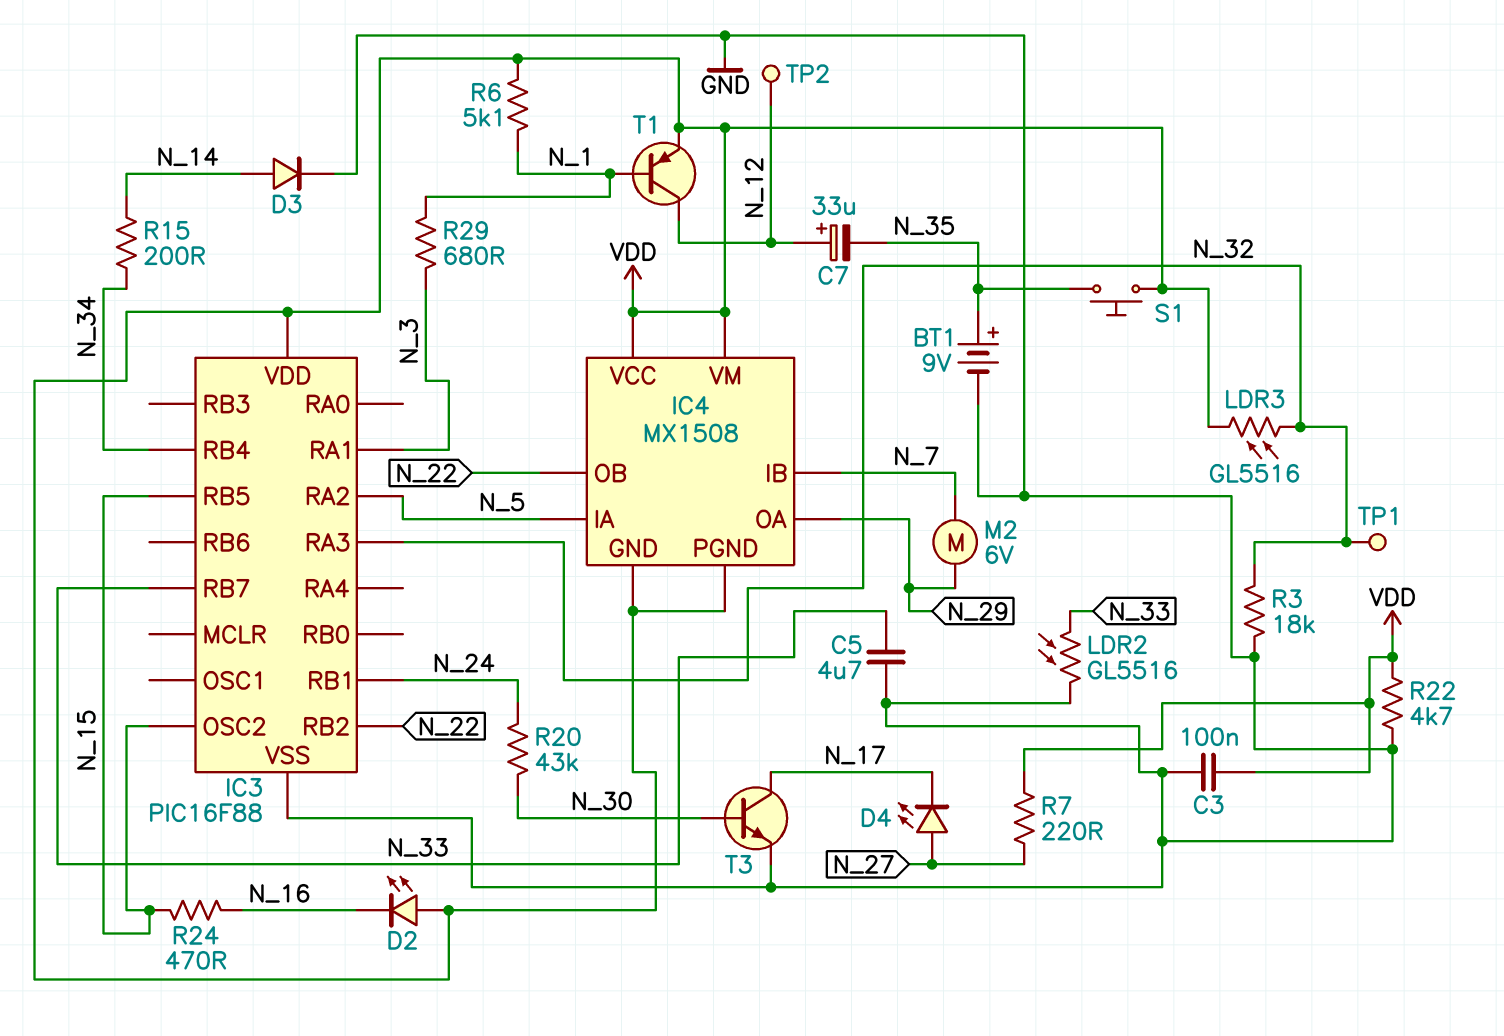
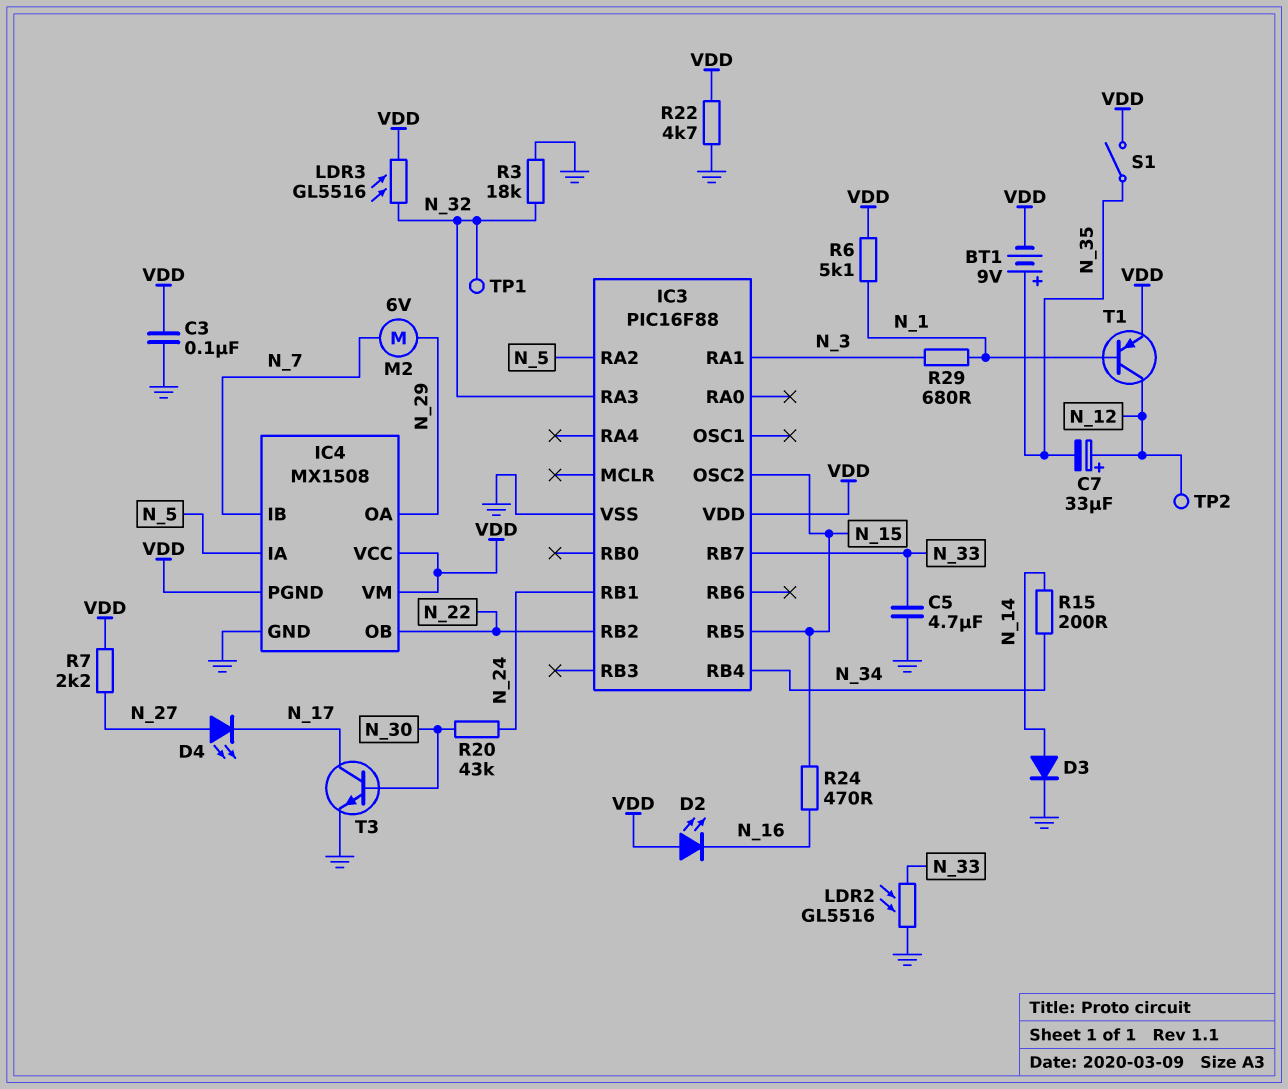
BT1: 9V (plus N_35, minus GND) -> 9V (plus N_35, minus VDD)
IC4 pin GND: VDD -> GND
R7: 220 (N_27, VDD) -> 2.2k (N_27, VDD)
S1: button (N_35, VDD) -> switch (N_35, VDD)

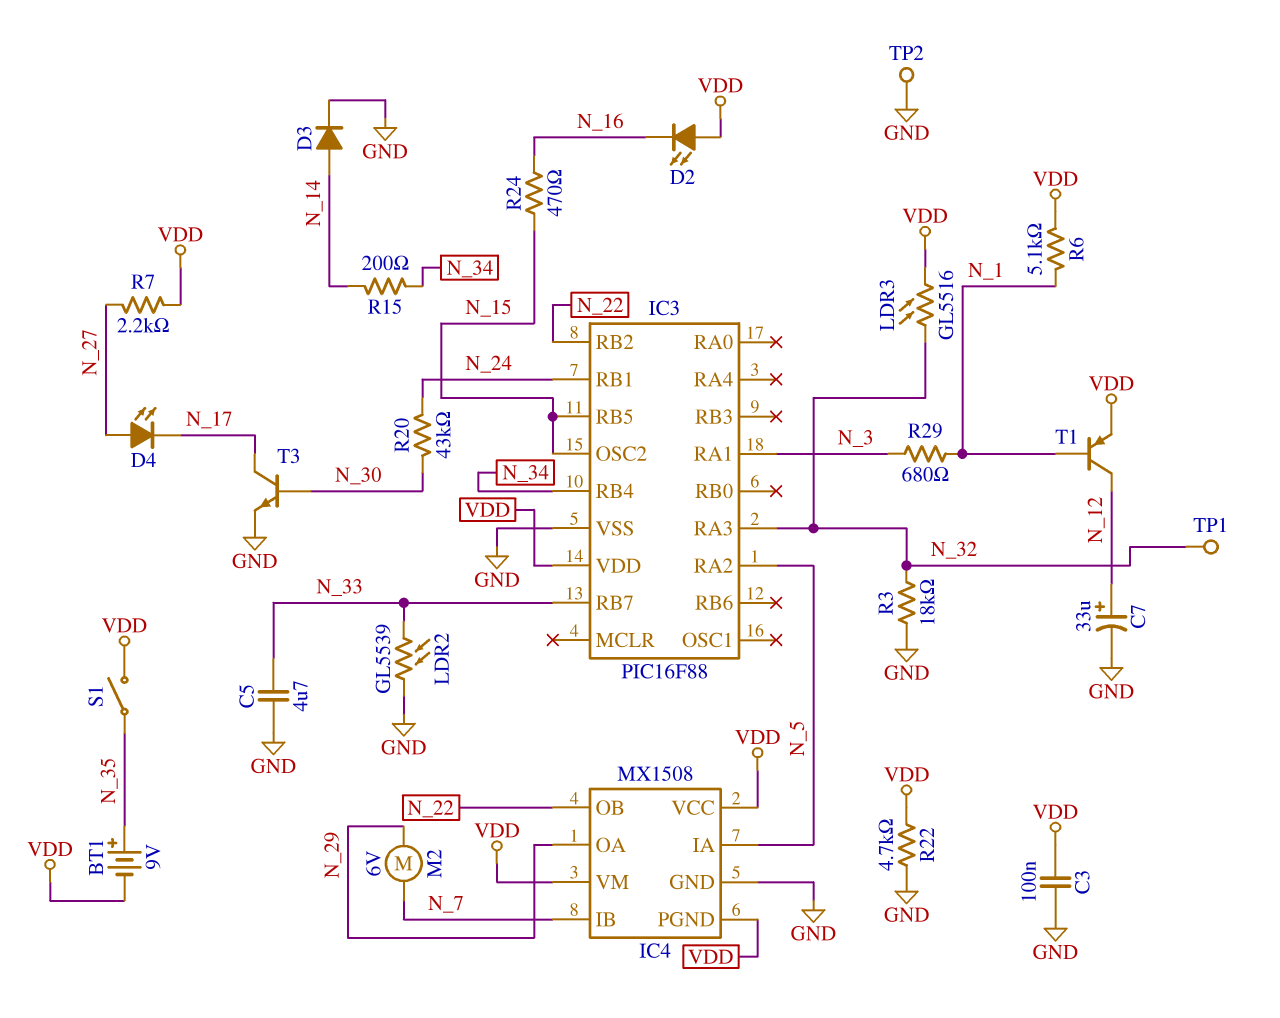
C7: 33uF (plus N_12, minus N_35) -> 33uF (plus N_12, minus GND)
LDR2: GL5516 (GND, N_33) -> GL5539 (GND, N_33)
TP2: test point (N_12) -> test point (GND)

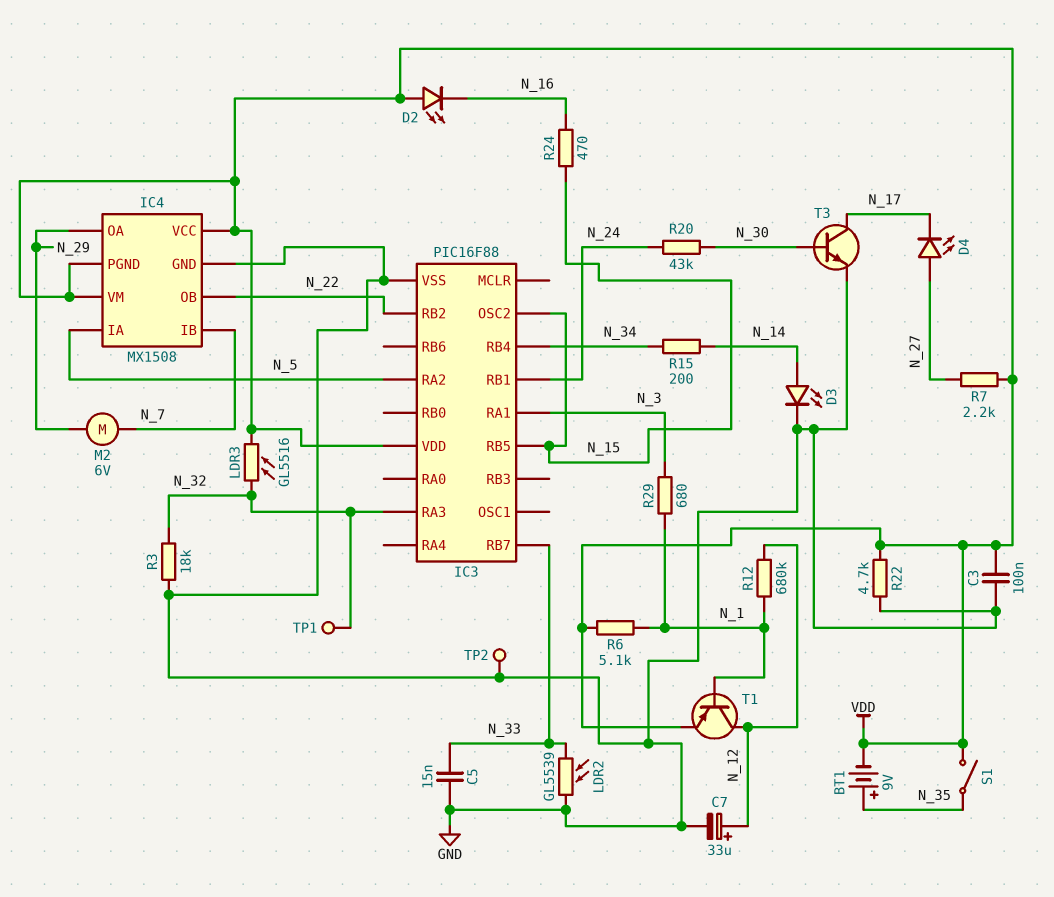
C5: 4.7uF (GND, N_33) -> 15nF (GND, N_33)
D3: diode (A N_14, K GND) -> LED (A N_14, K GND)
R12: none -> 680k (N_1, N_12)

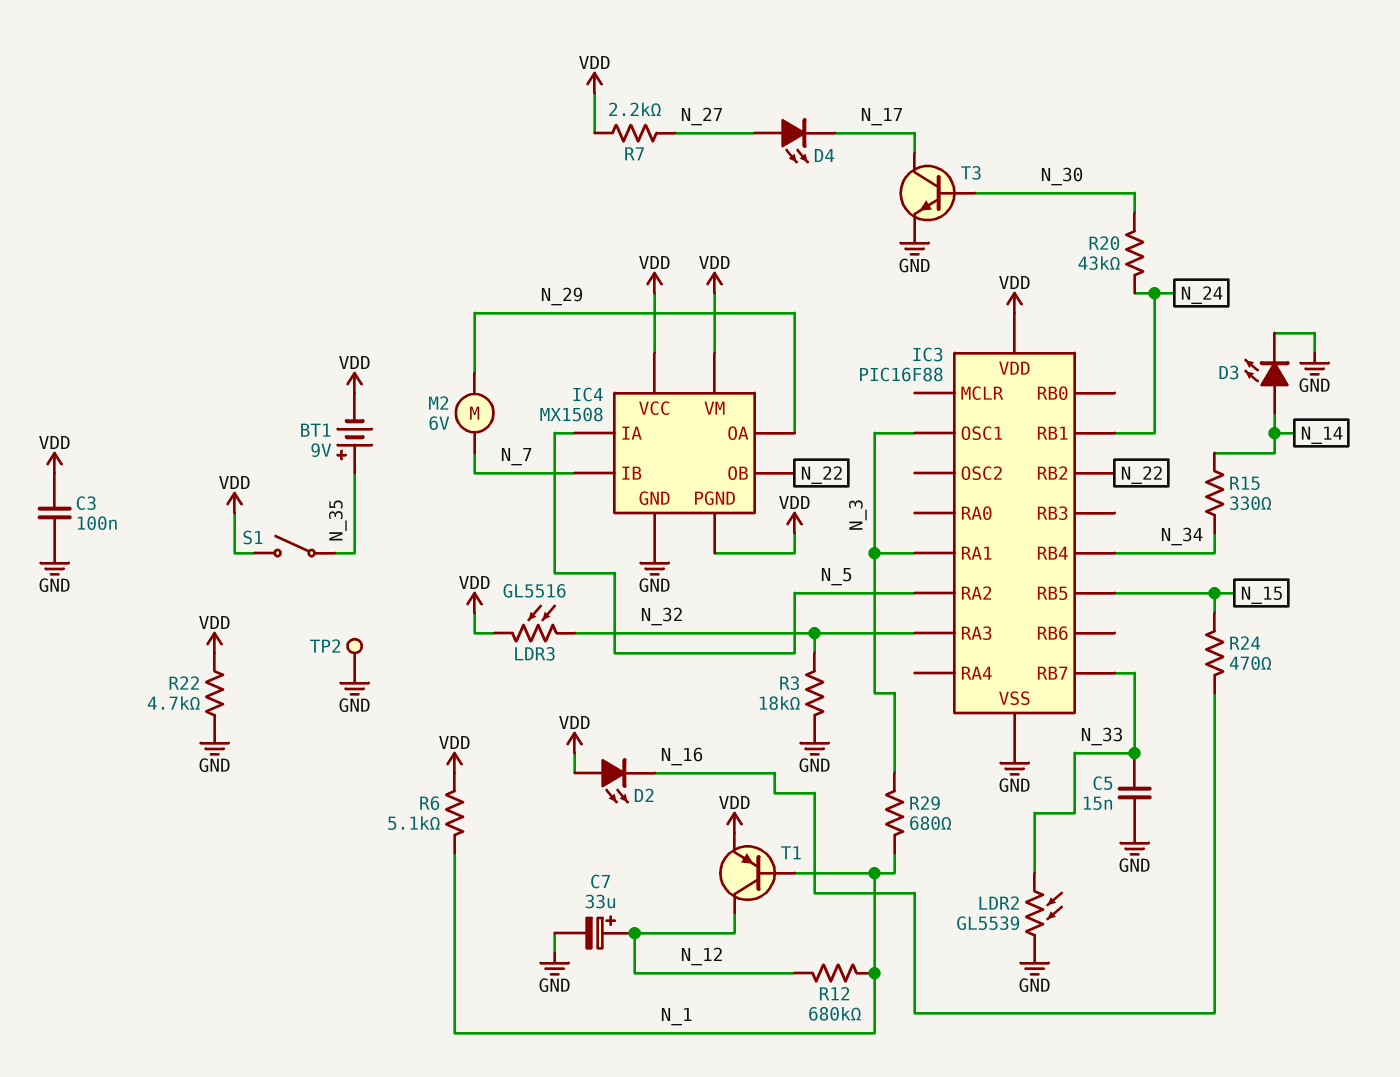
IC3 pin OSC1: none -> N_3
IC3 pin OSC2: N_15 -> none
R15: 200 (N_14, N_34) -> 330 (N_14, N_34)
TP1: test point (N_32) -> none

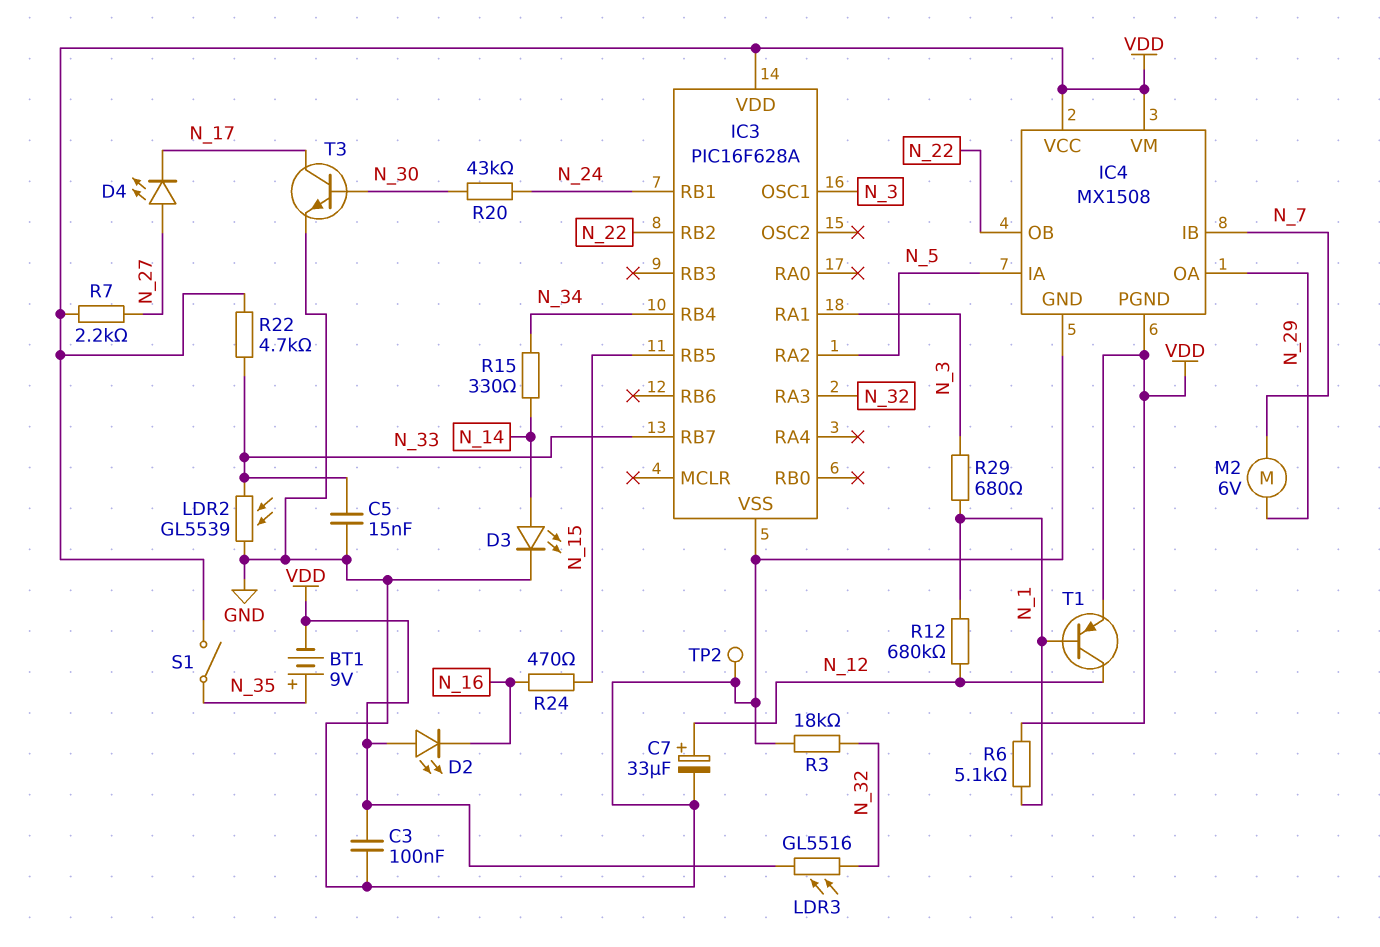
IC3: PIC16F88 -> PIC16F628A
R22: 4.7k (GND, VDD) -> 4.7k (N_33, VDD)

